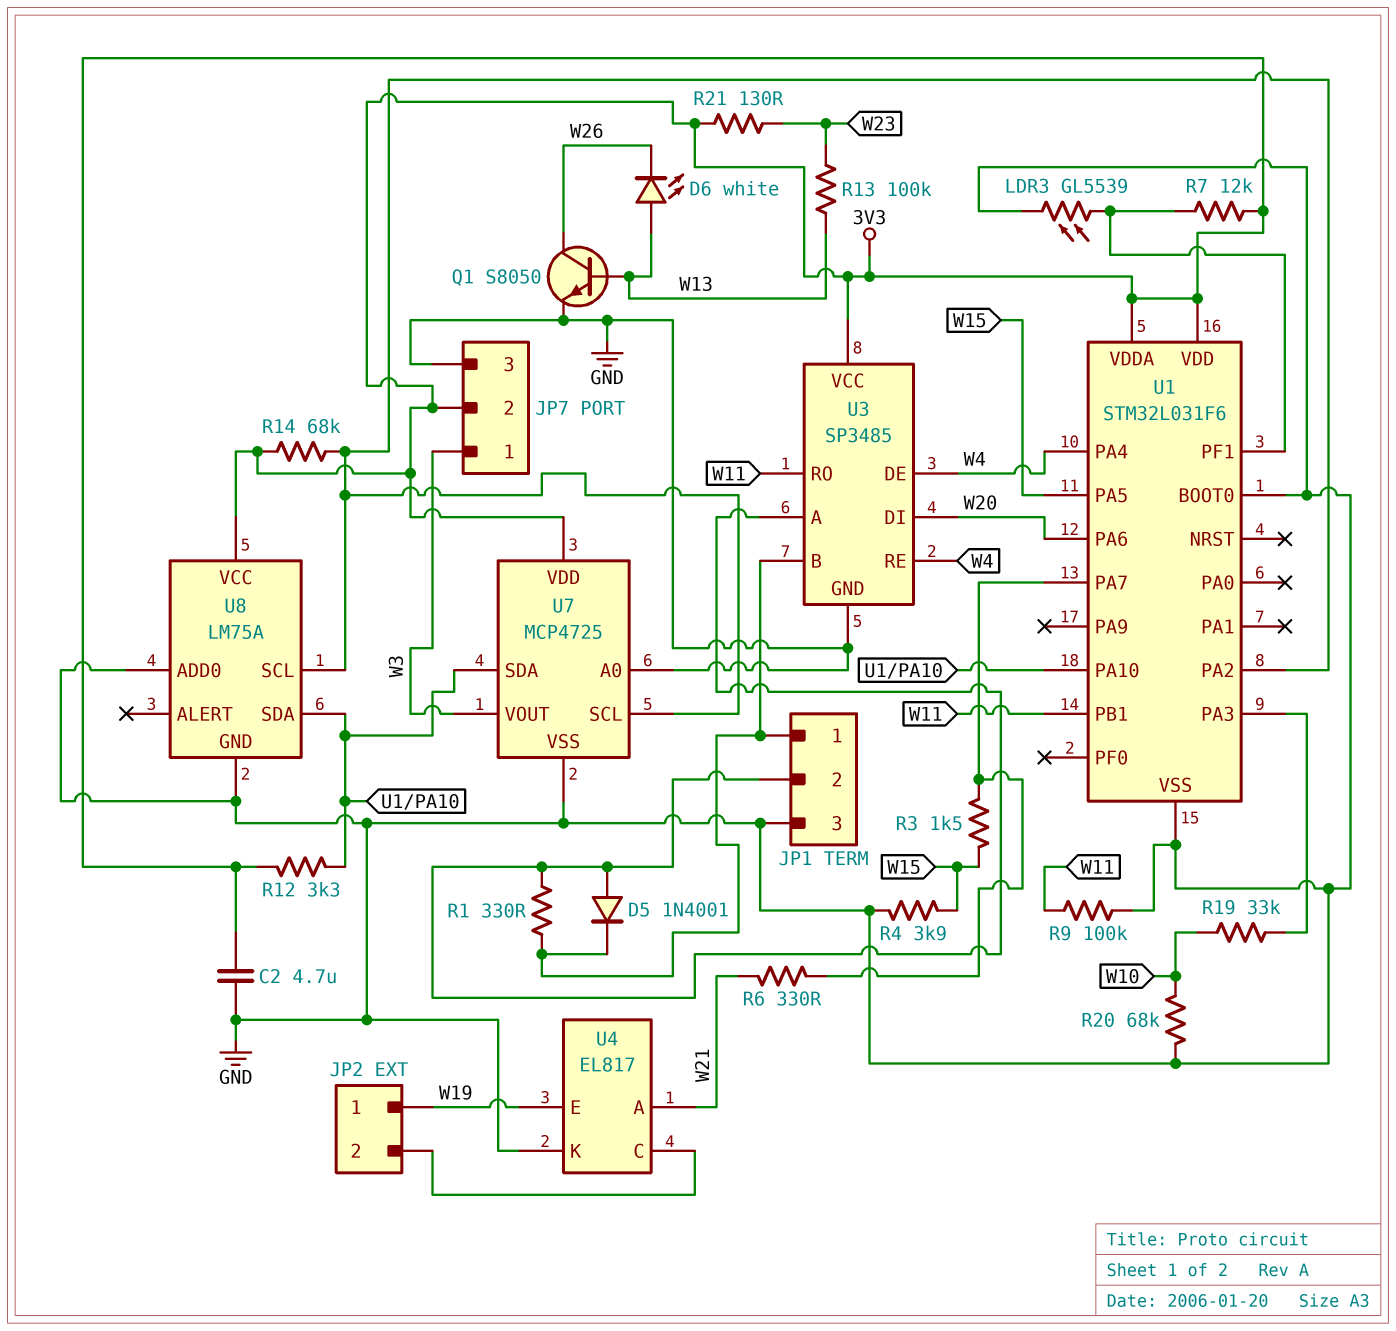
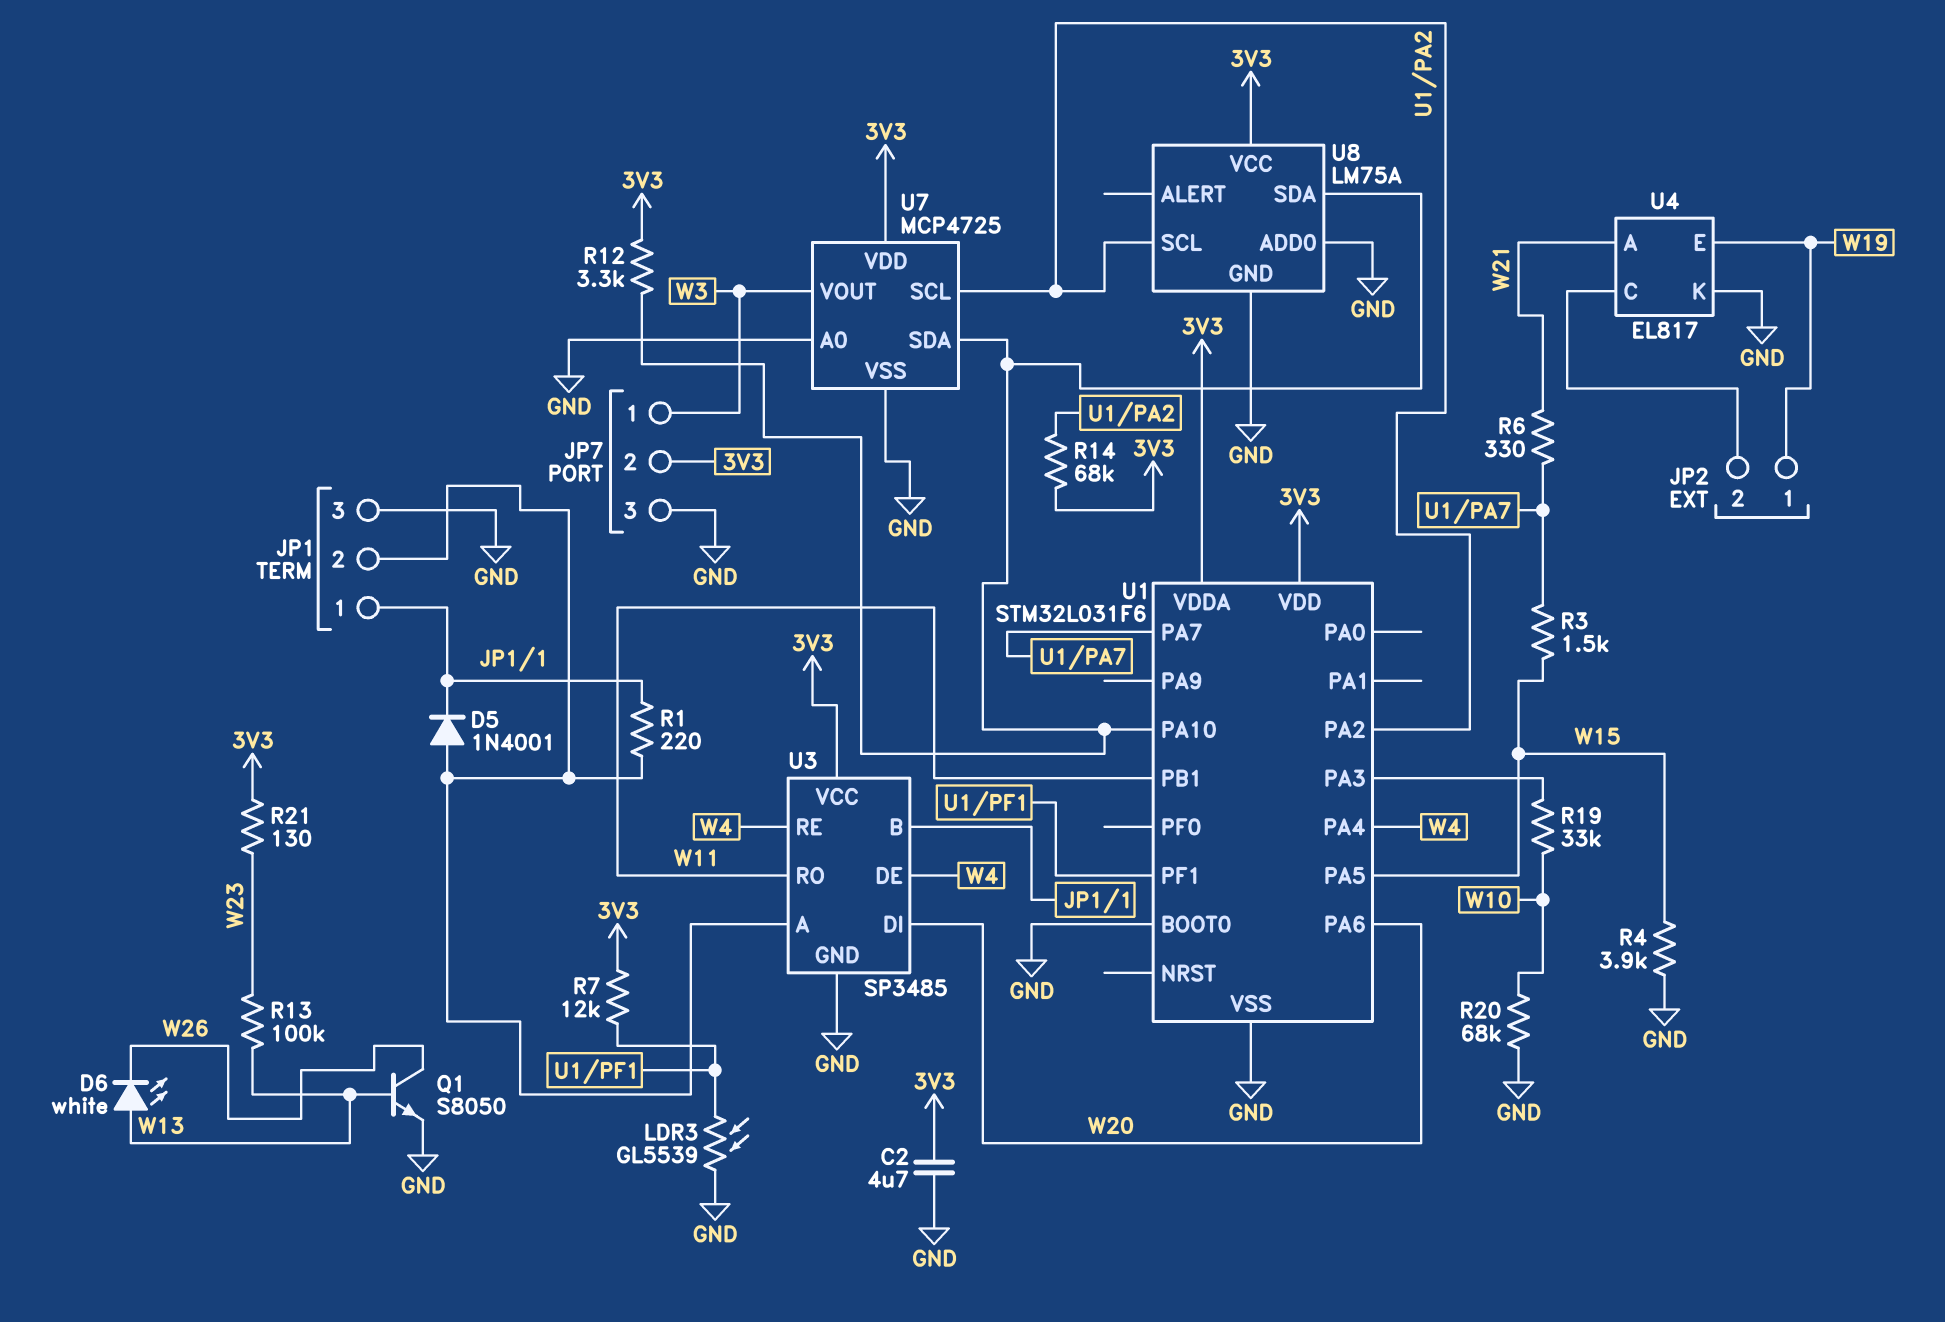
R1: 330 (JP1/1, JP1/2) -> 220 (JP1/1, JP1/2)
R9: 100k (GND, W11) -> none

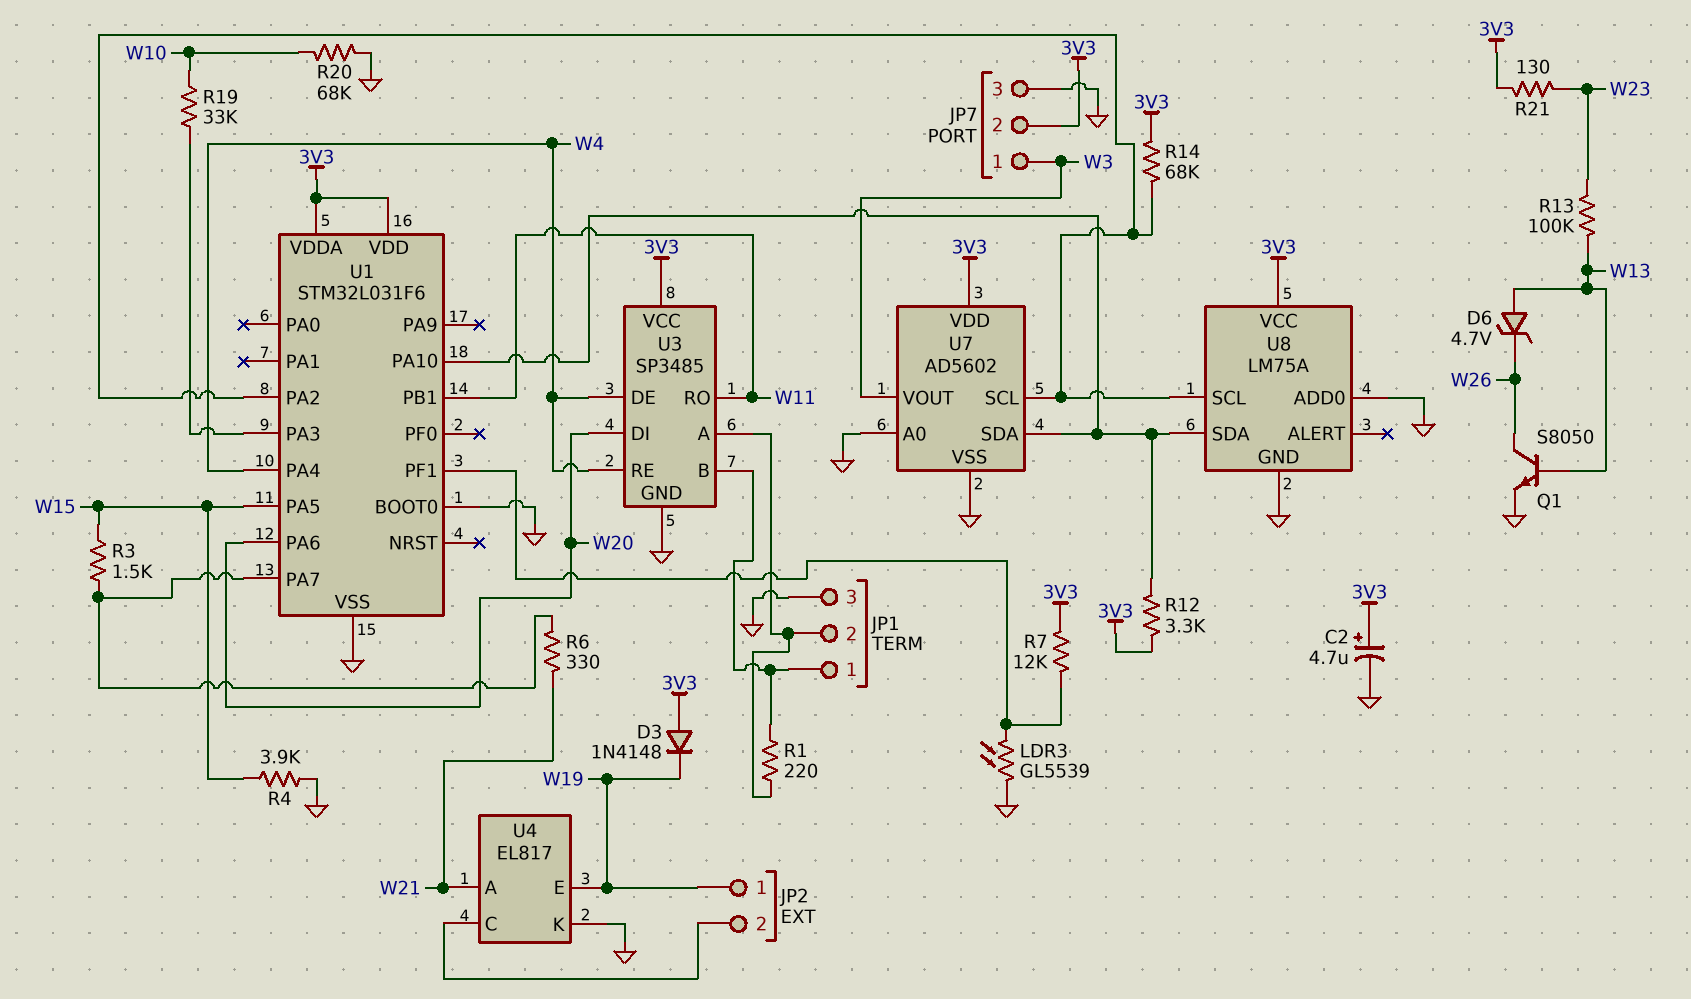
C2: 4.7uF (3V3, GND) -> 4.7uF (plus 3V3, minus GND)
D3: none -> diode 1N4148 (A 3V3, K W19)
D5: diode 1N4001 (A JP1/2, K JP1/1) -> none
D6: LED white (A W13, K W26) -> zener 4.7V (A W13, K W26)
U7: MCP4725 -> AD5602

